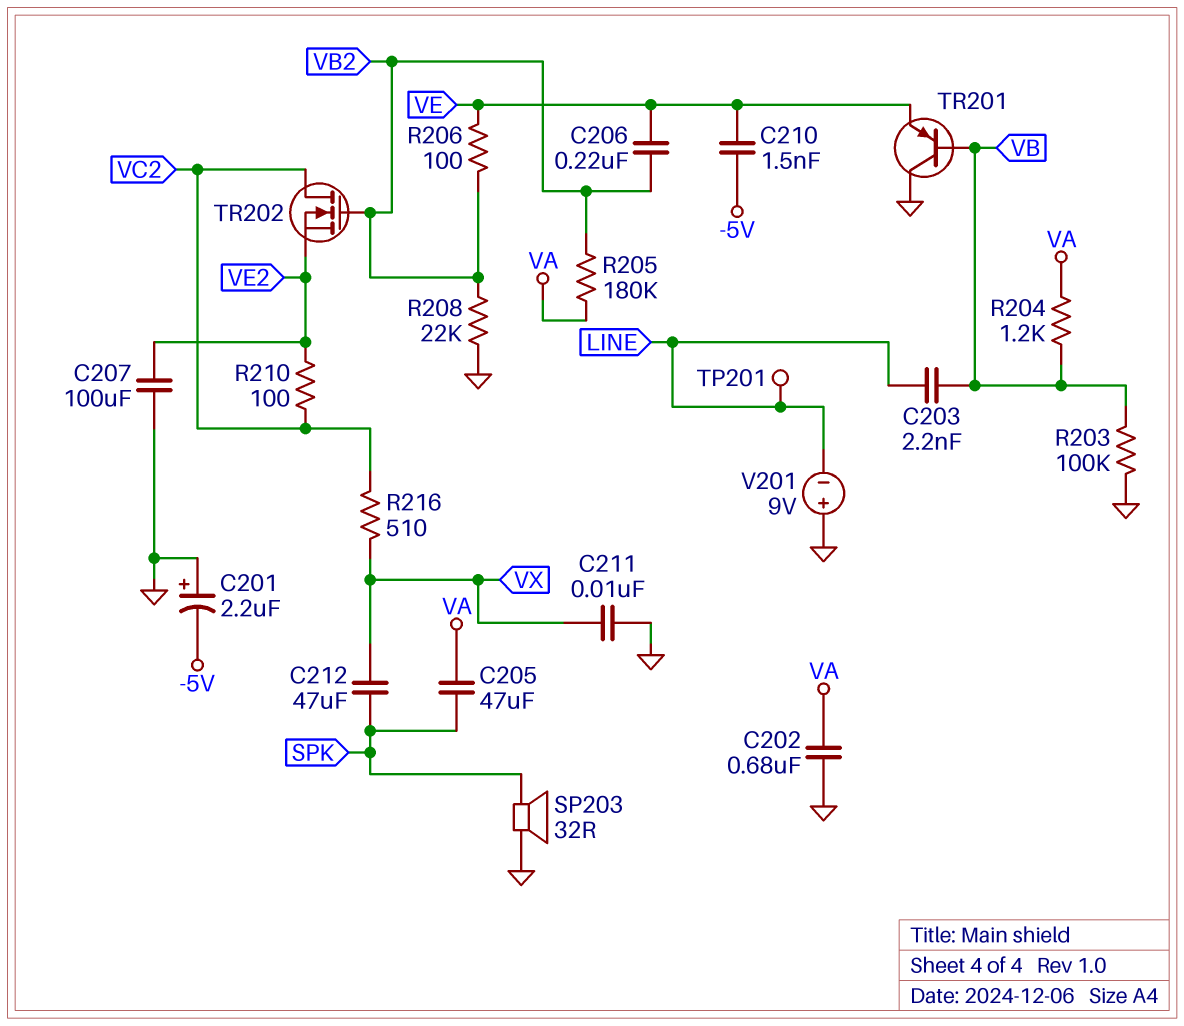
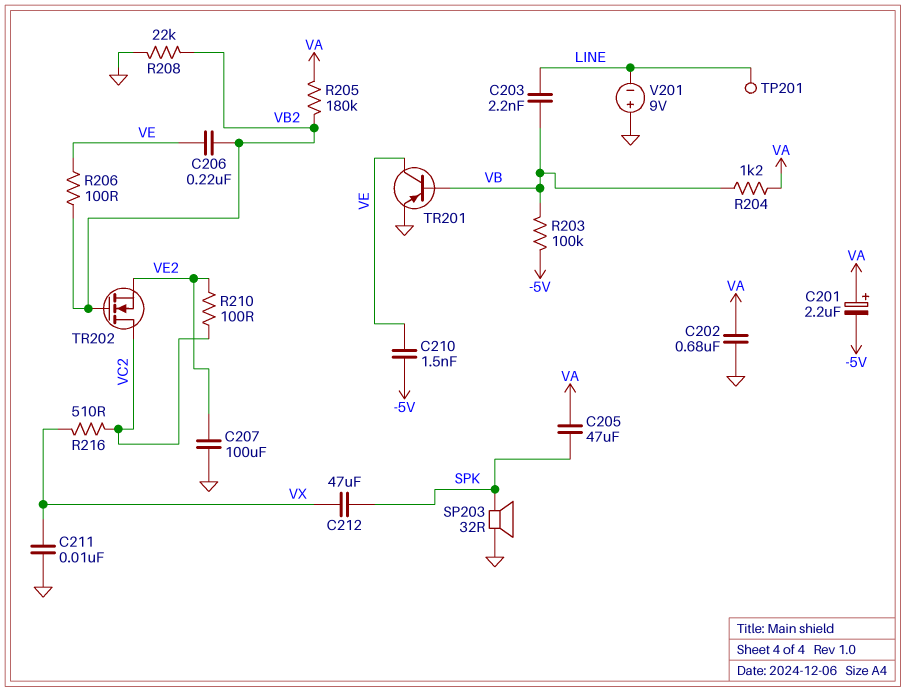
C201: 2.2uF (plus GND, minus -5V) -> 2.2uF (plus VA, minus -5V)
R203: 100k (GND, VB) -> 100k (-5V, VB)
TR201: PNP (B VB, C GND, E VE) -> PNP (B VB, C VE, E GND)

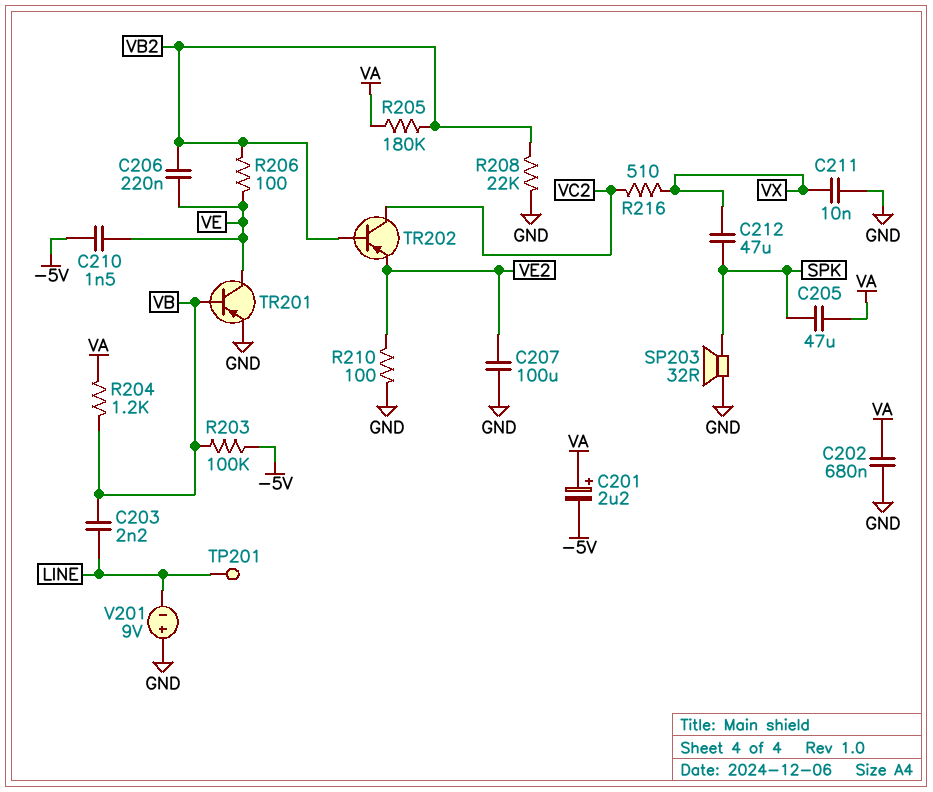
R210: 100 (VC2, VE2) -> 100 (GND, VE2)
TR202: NMOS (G VB2, D VC2, S VE2) -> PNP (B VB2, C VC2, E VE2)

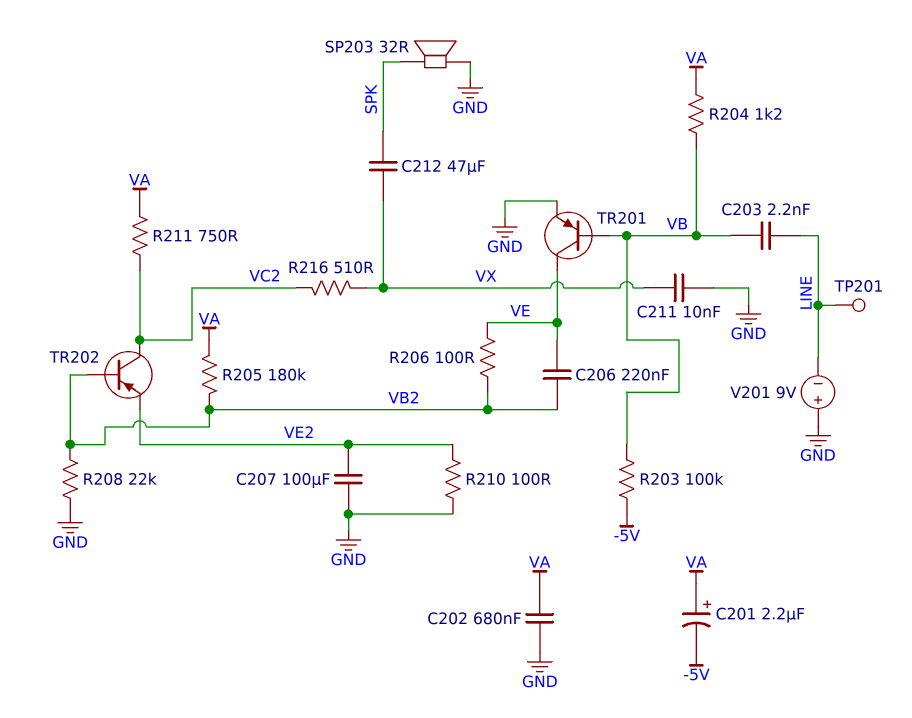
C205: 47uF (SPK, VA) -> none
C210: 1.5nF (-5V, VE) -> none
R211: none -> 750 (VA, VC2)

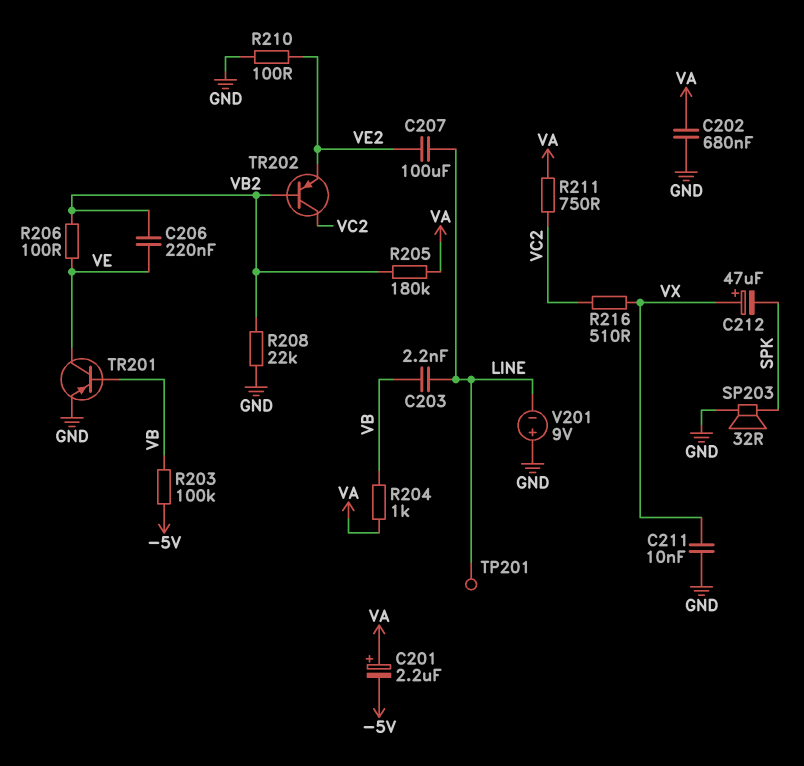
C207: 100uF (GND, VE2) -> 100uF (LINE, VE2)
C212: 47uF (SPK, VX) -> 47uF (plus VX, minus SPK)
R204: 1.2k (VA, VB) -> 1k (VA, VB)

